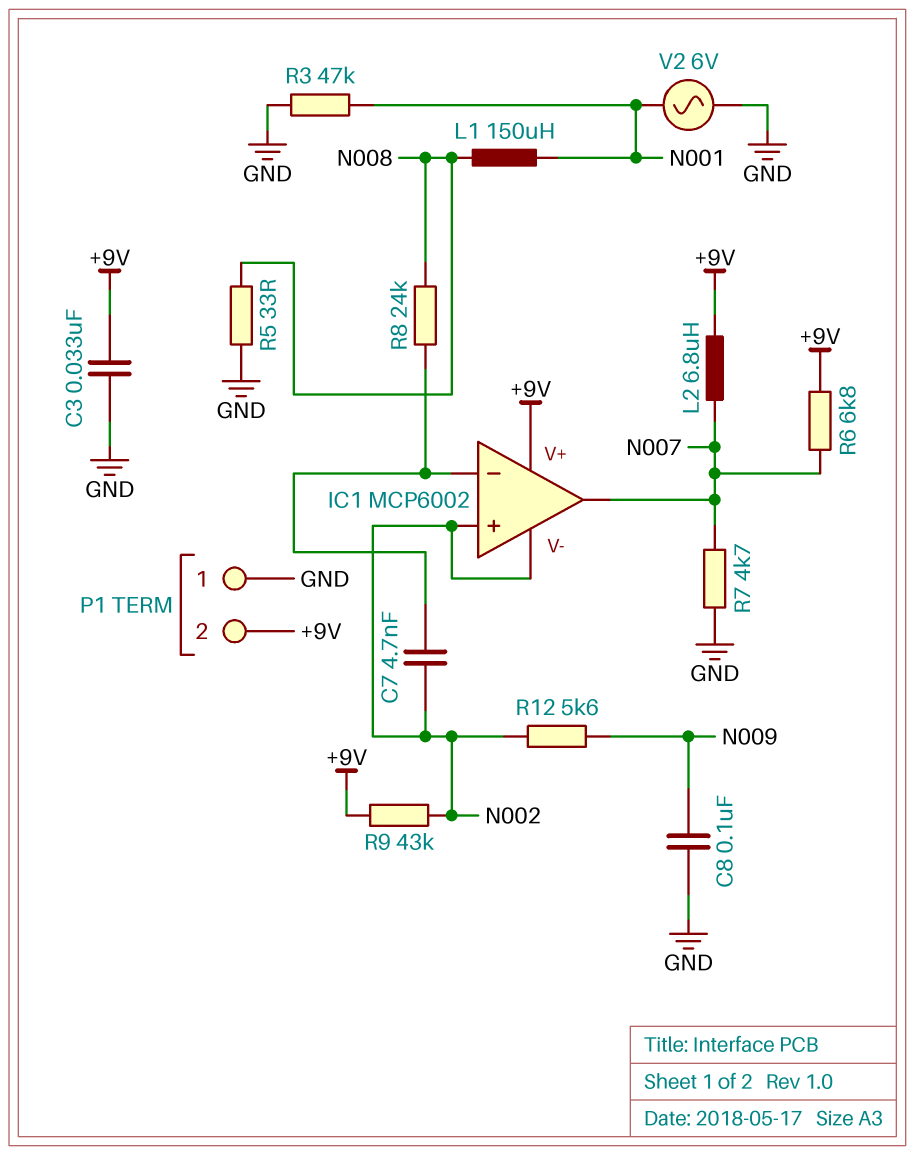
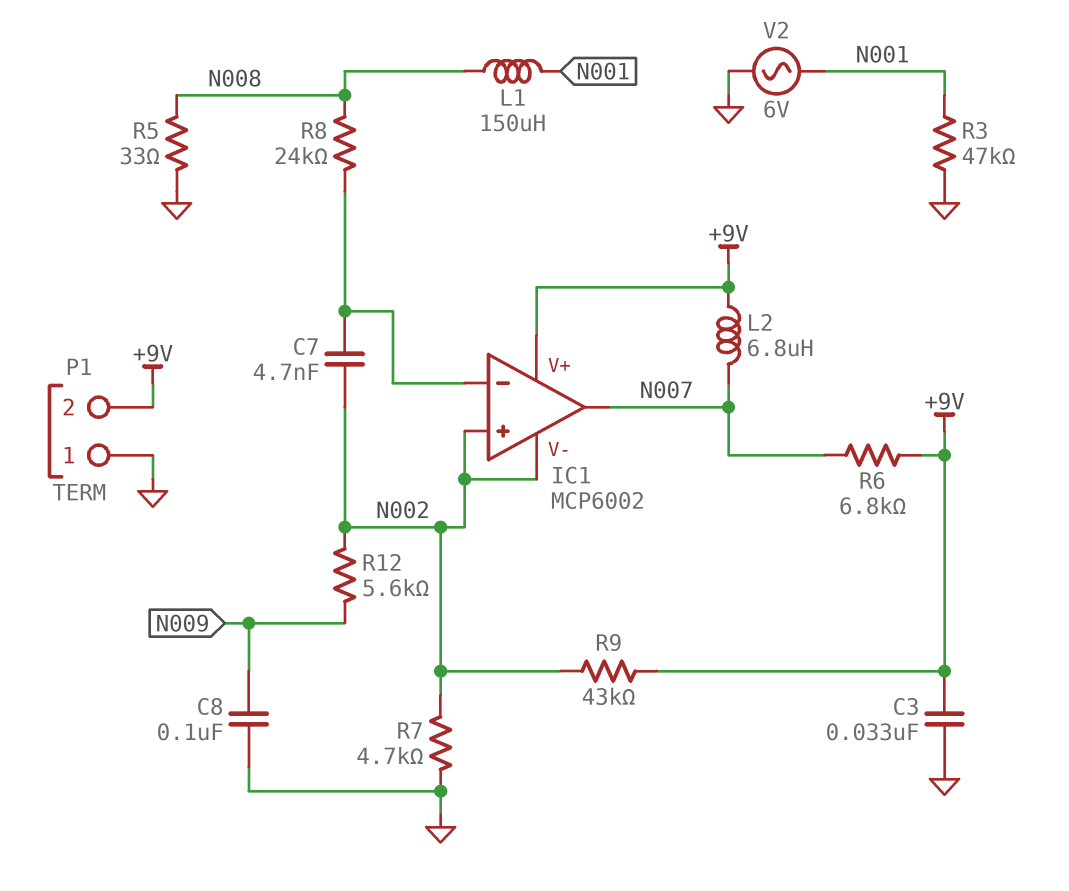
R7: 4.7k (GND, N007) -> 4.7k (GND, N002)

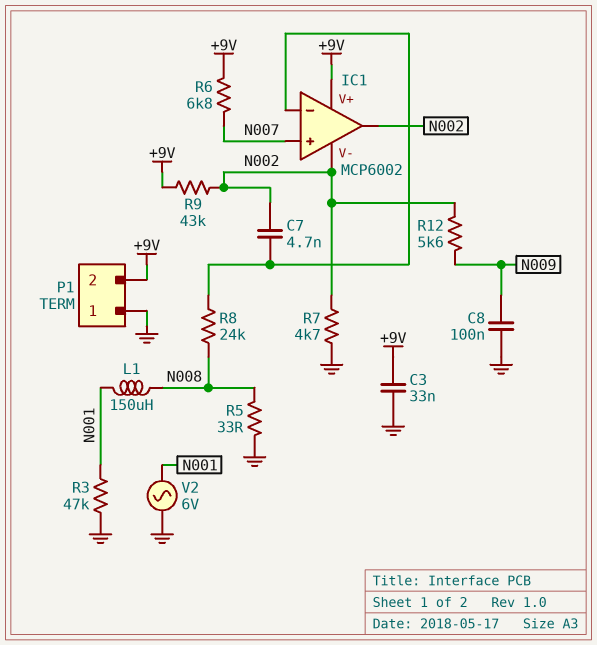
IC1 pin in+: N002 -> N007
IC1 pin out: N007 -> N002
L2: 6.8uH (+9V, N007) -> none

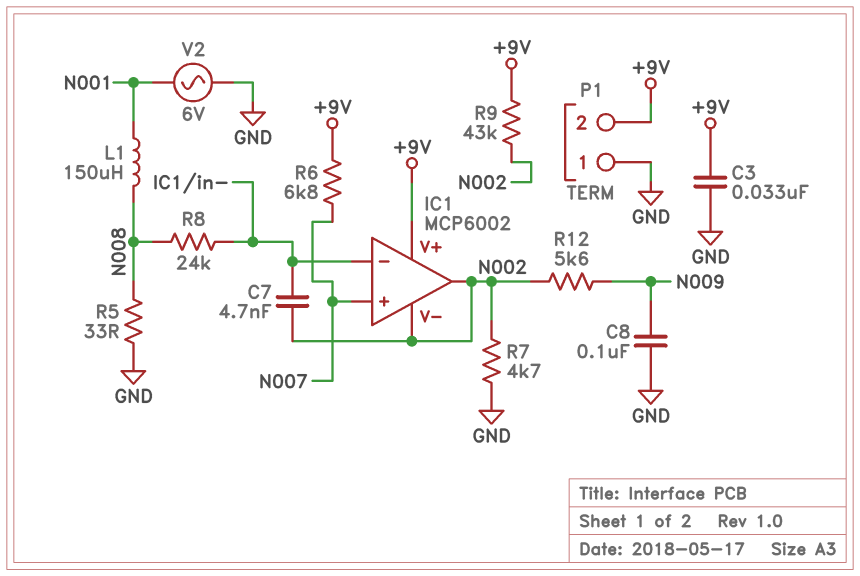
R3: 47k (GND, N001) -> none

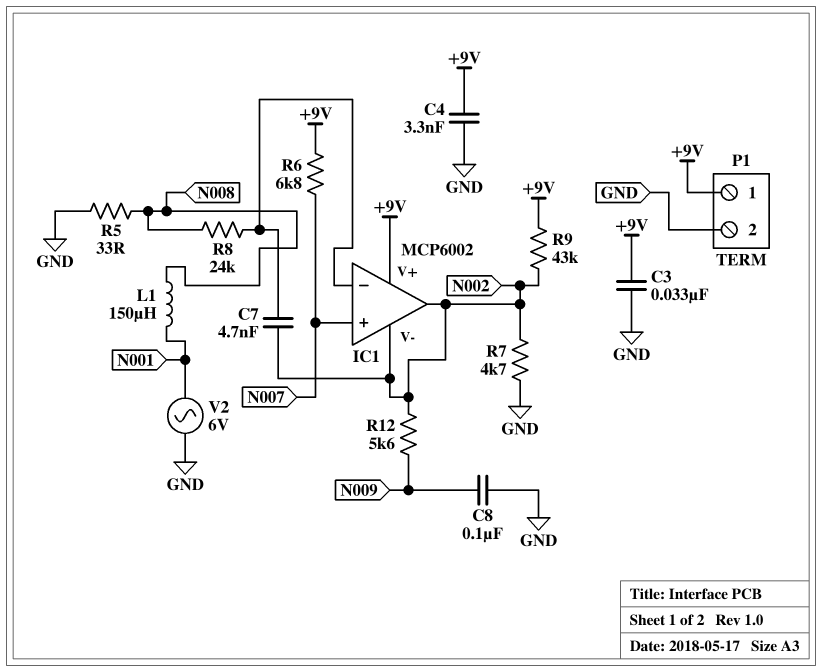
C4: none -> 3.3nF (+9V, GND)
P1 pin 1: GND -> +9V
P1 pin 2: +9V -> GND

